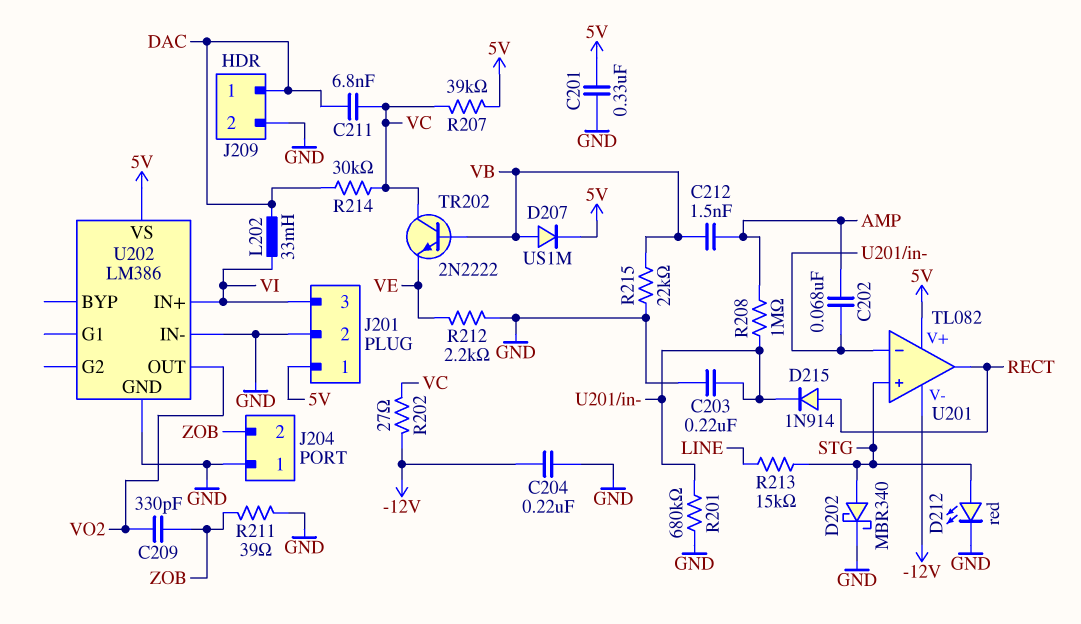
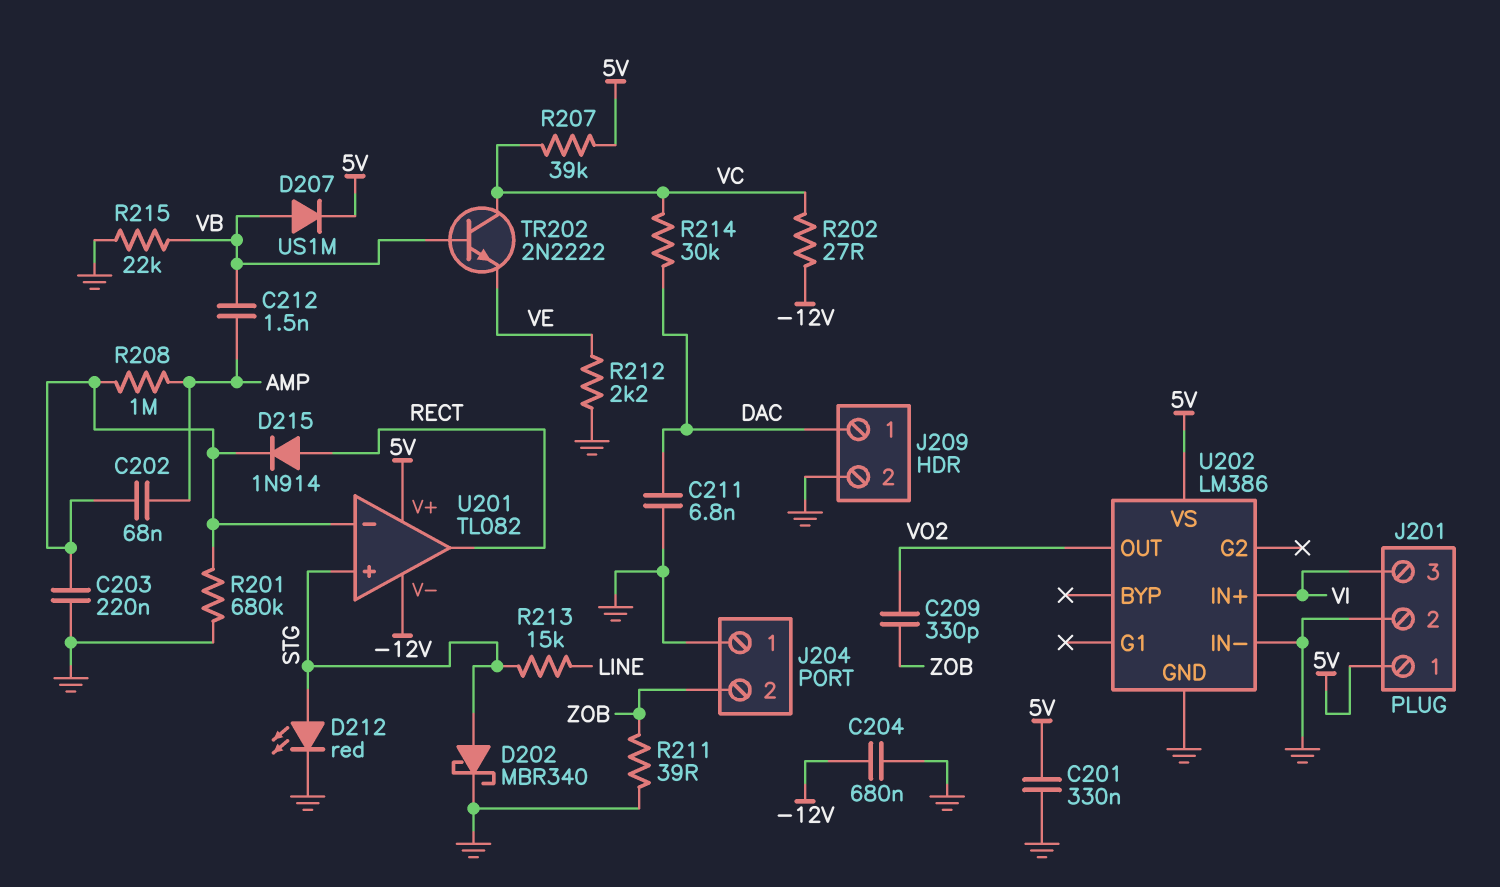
C204: 220nF (-12V, GND) -> 680nF (-12V, GND)
C211: 6.8nF (DAC, VC) -> 6.8nF (DAC, GND)
L202: 33mH (DAC, VI) -> none

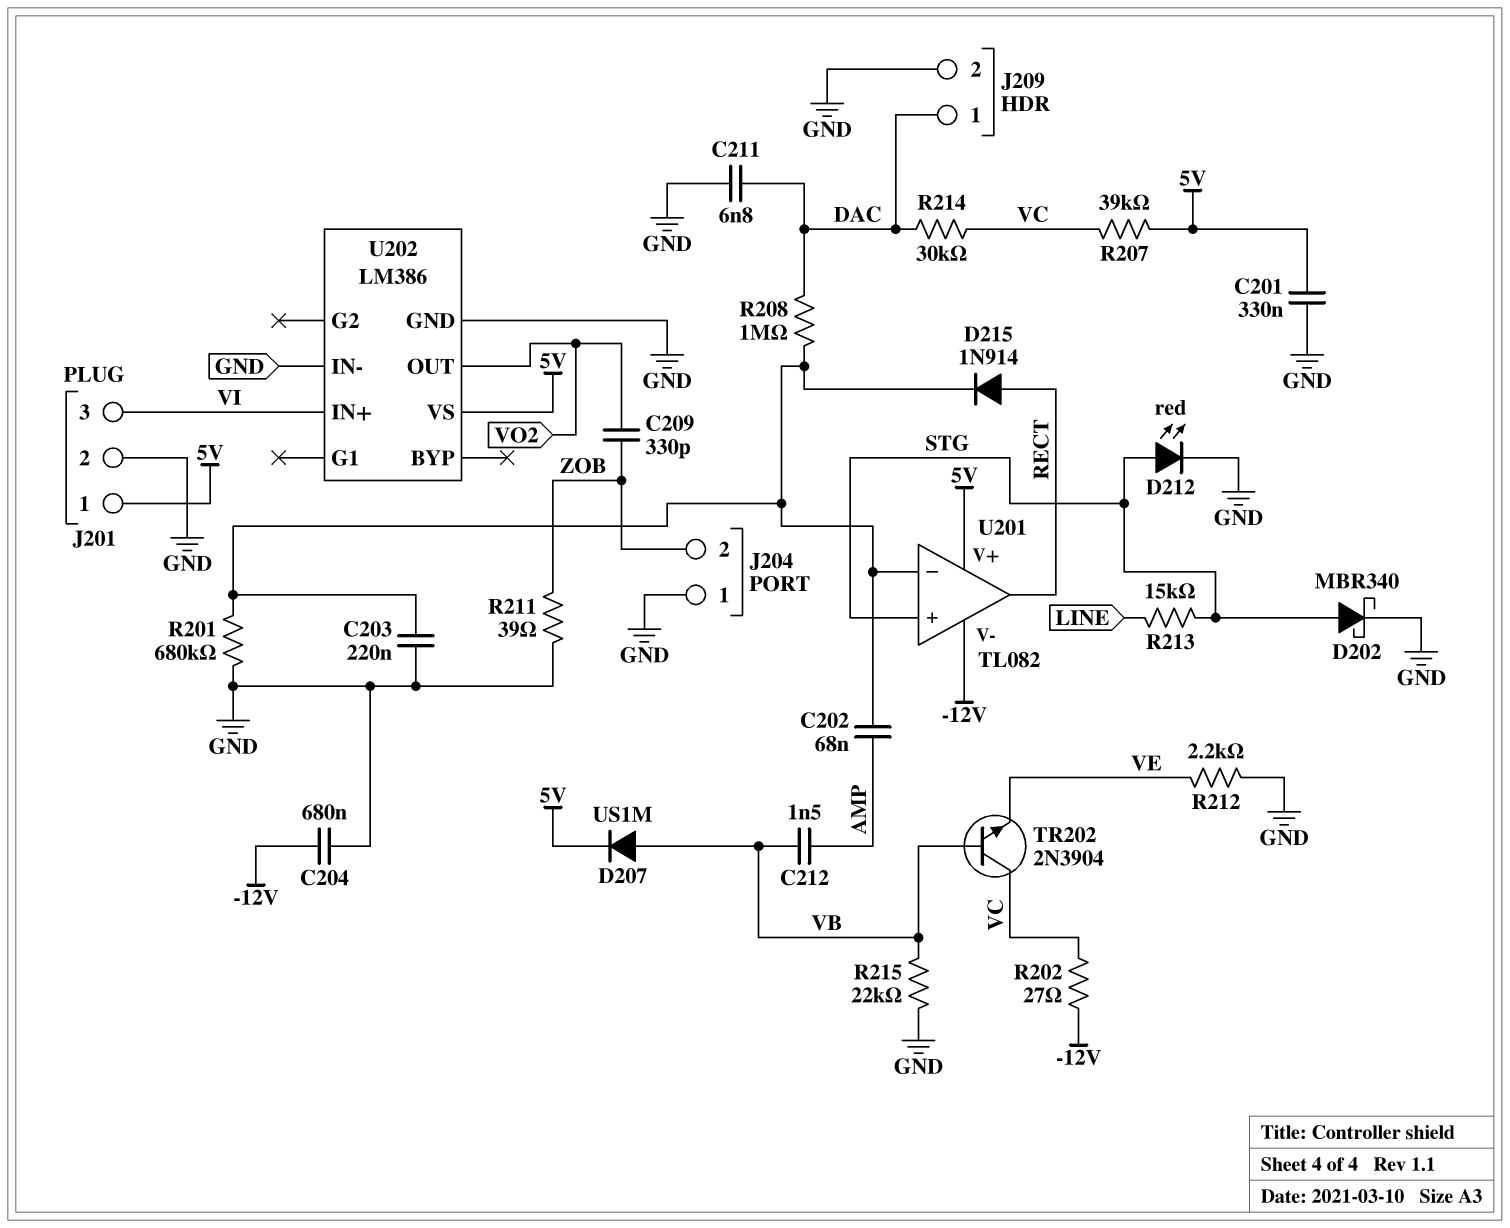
R208: 1M (AMP, U201/in-) -> 1M (DAC, U201/in-)
TR202: NPN 2N2222 (B VB, C VC, E VE) -> NPN 2N3904 (B VB, C VC, E VE)

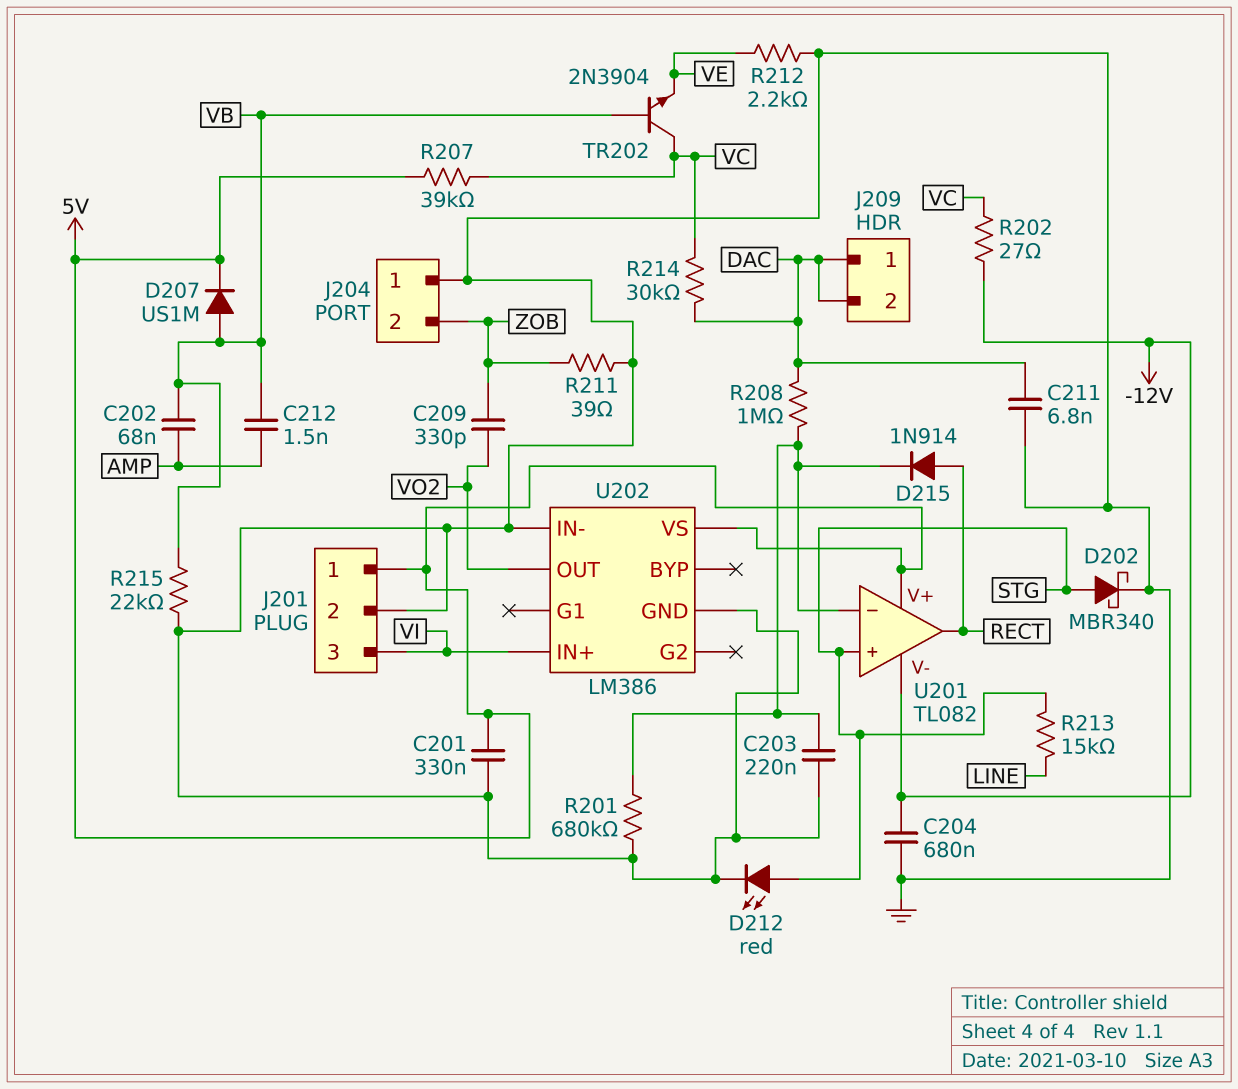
C202: 68nF (AMP, U201/in-) -> 68nF (AMP, VB)
J209 pin 2: GND -> DAC

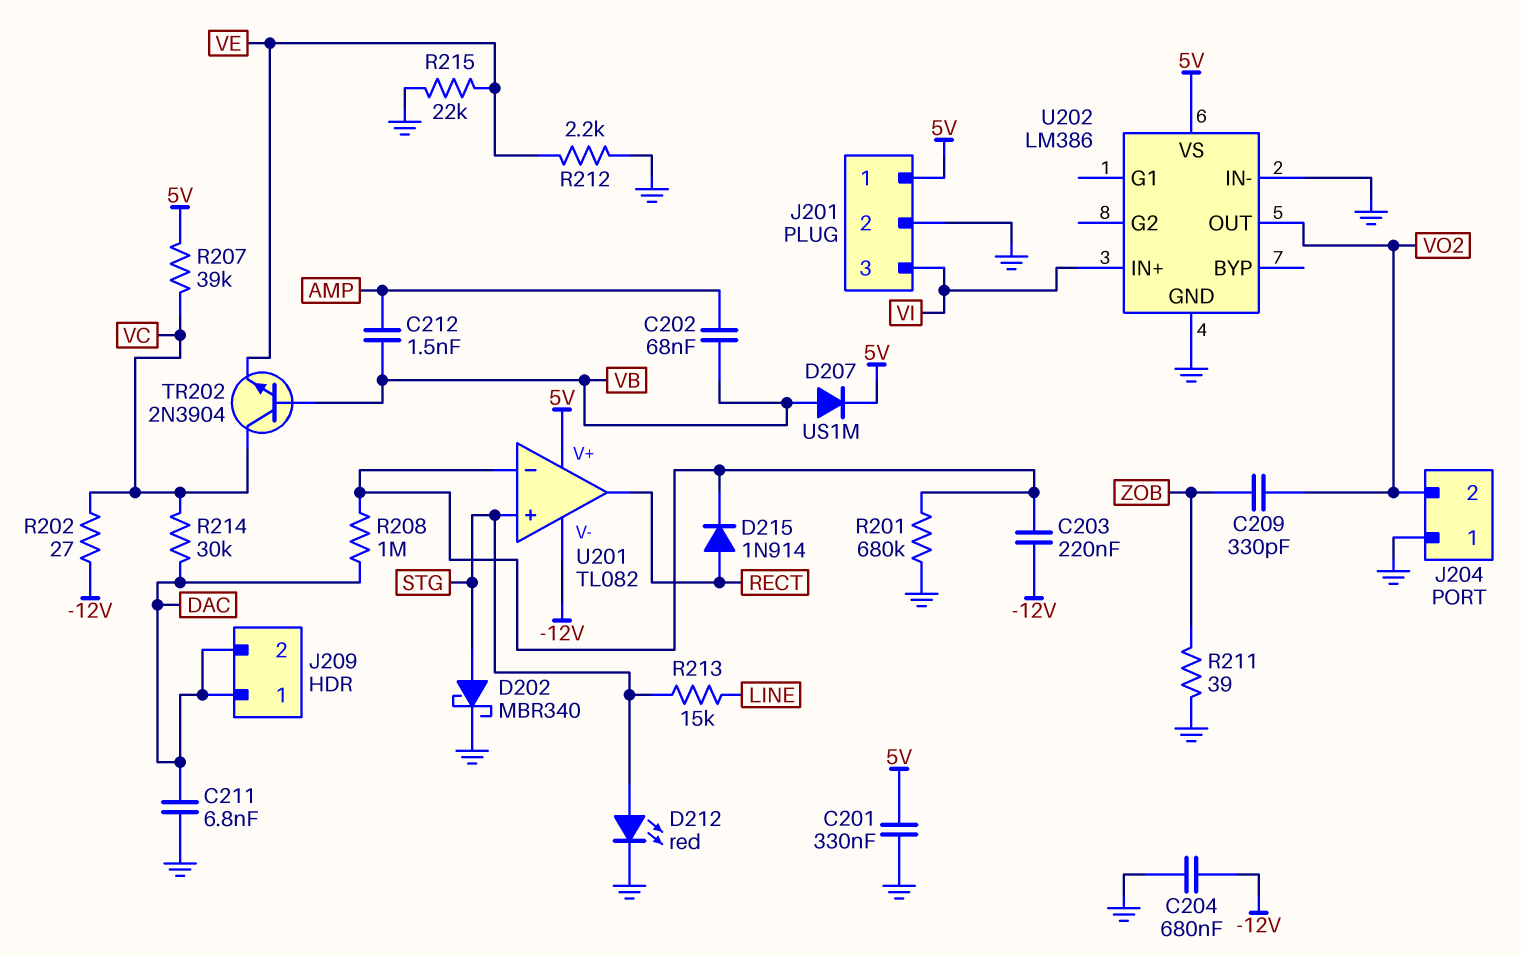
C203: 220nF (GND, U201/in-) -> 220nF (-12V, U201/in-)
J204 pin 2: ZOB -> VO2
R215: 22k (GND, VB) -> 22k (GND, VE)

